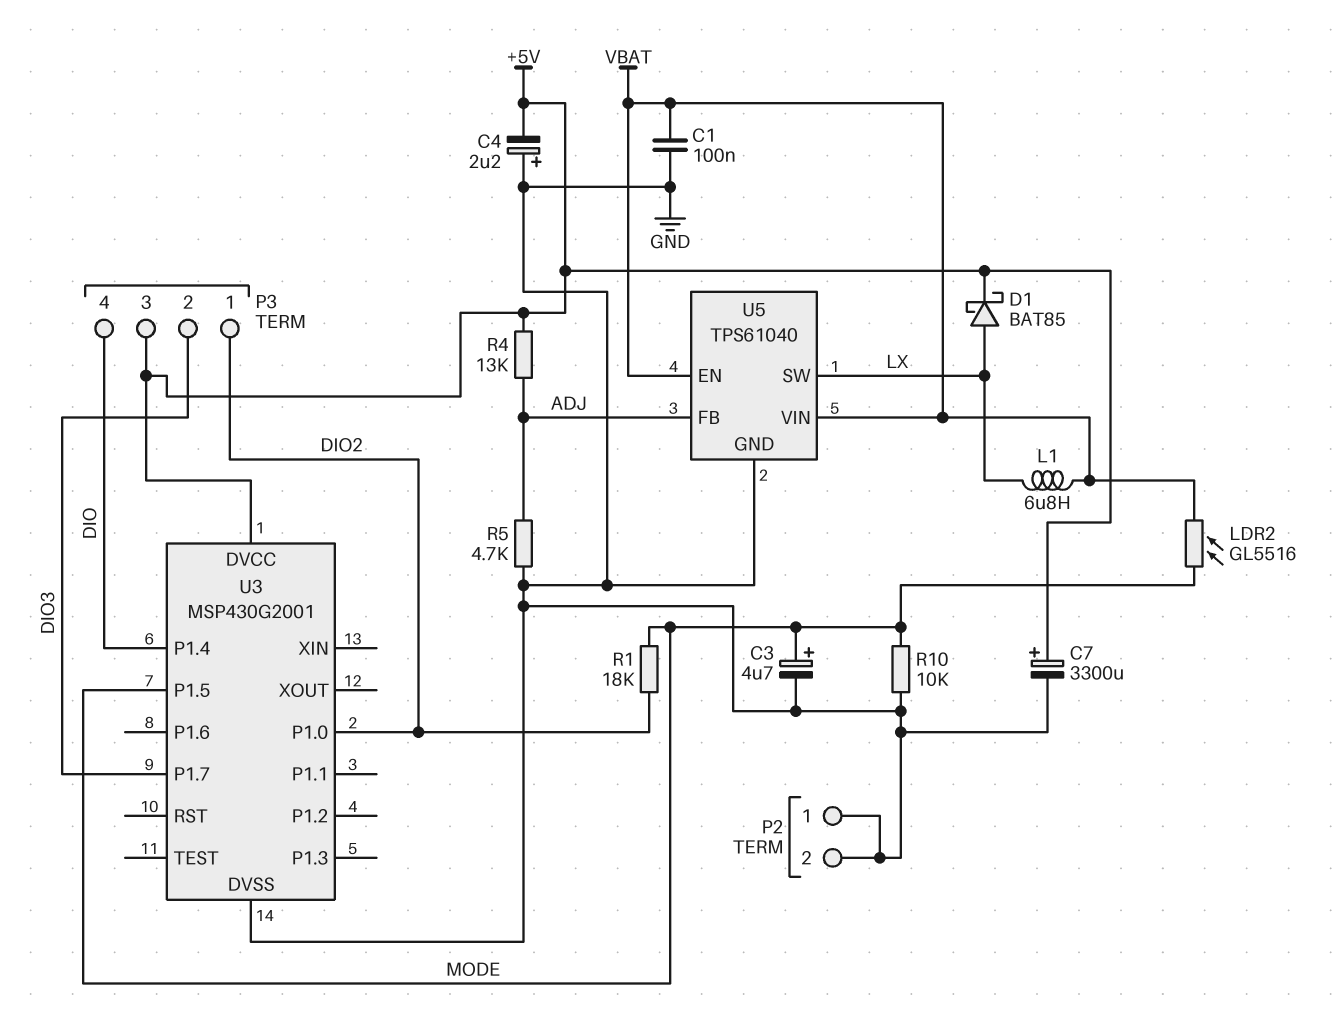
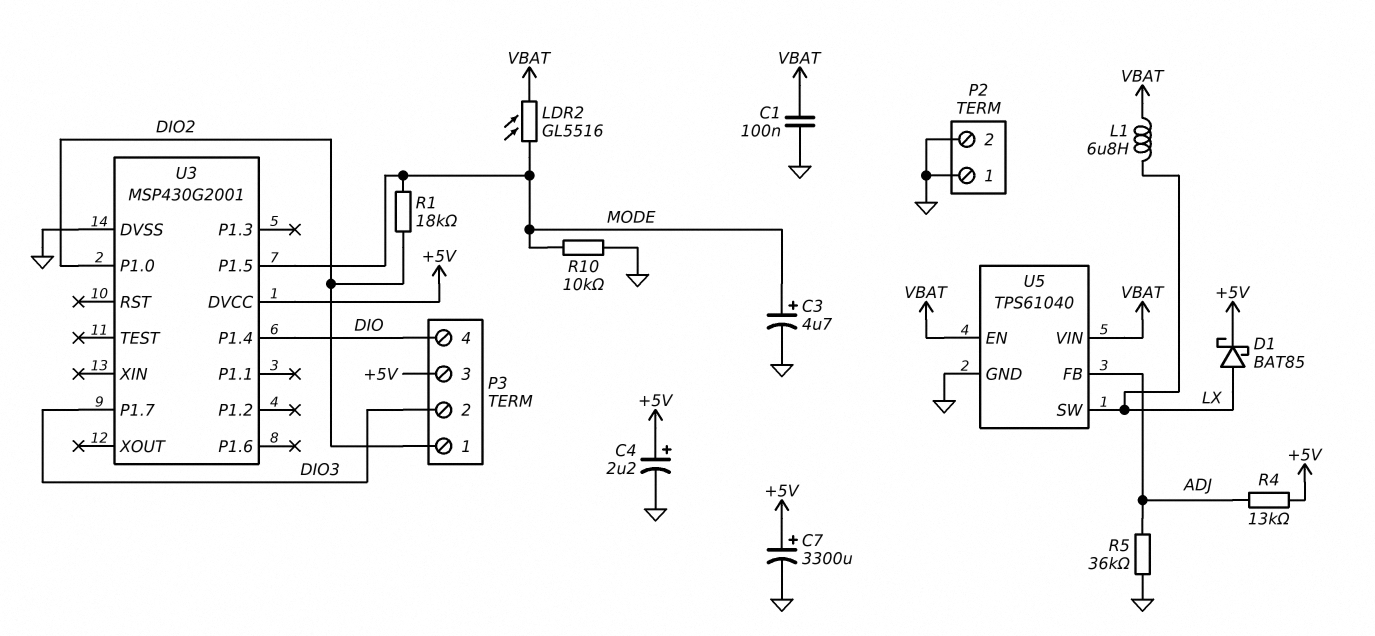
C4: 2.2uF (plus GND, minus +5V) -> 2.2uF (plus +5V, minus GND)
R5: 4.7k (ADJ, GND) -> 36k (ADJ, GND)

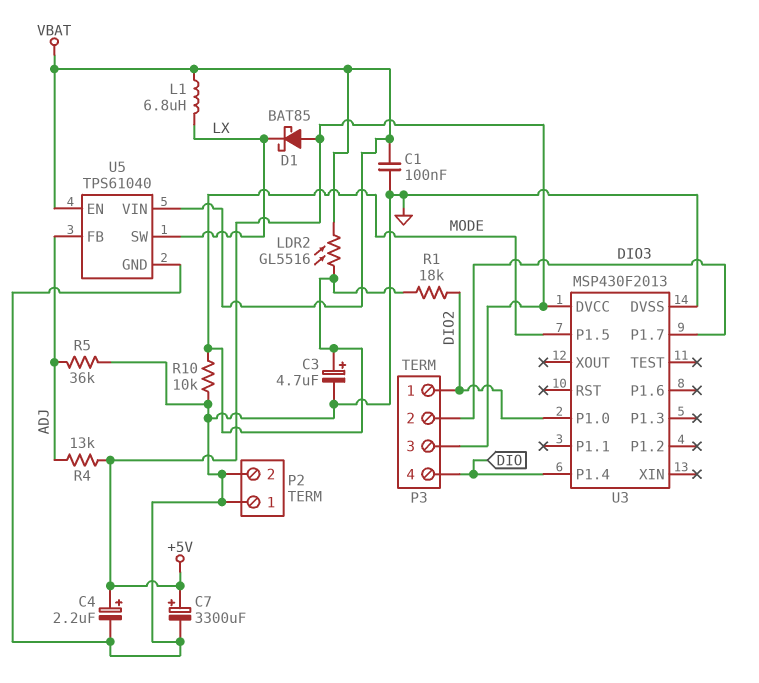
D1: schottky BAT85 (A LX, K +5V) -> schottky BAT85 (A +5V, K LX)
U3: MSP430G2001 -> MSP430F2013

